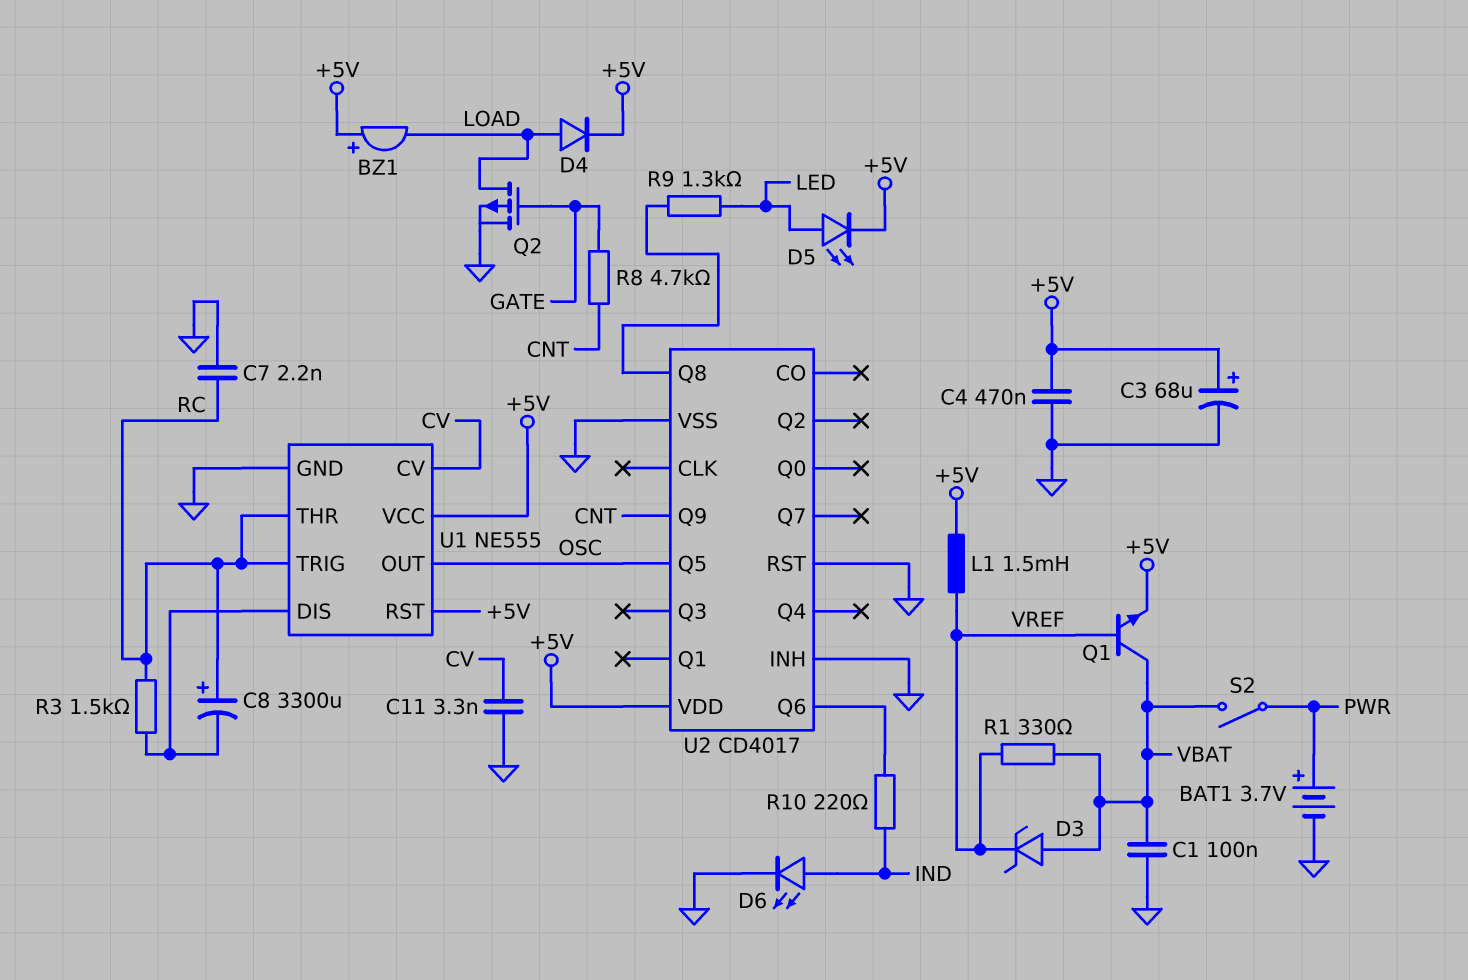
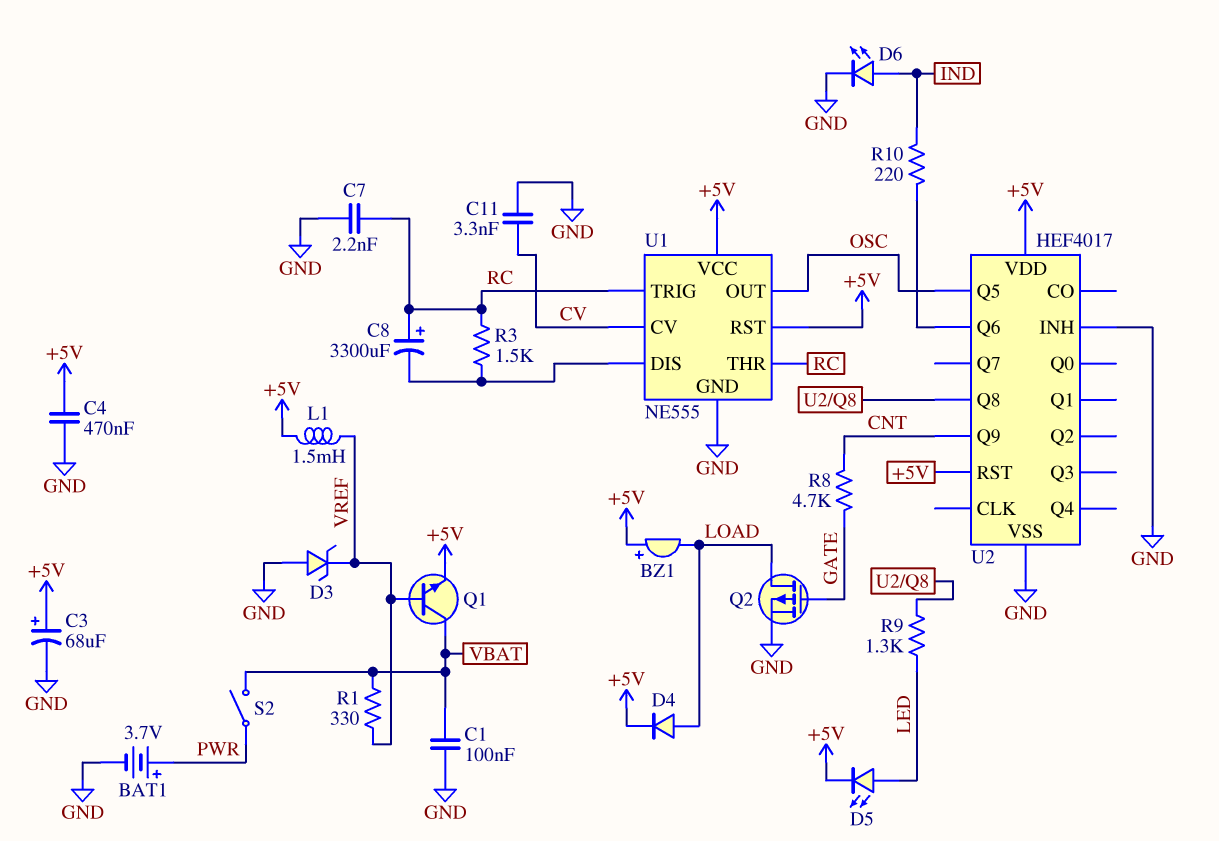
D3: zener (A VBAT, K VREF) -> zener (A GND, K VREF)
U2: CD4017 -> HEF4017
U2 pin RST: GND -> +5V

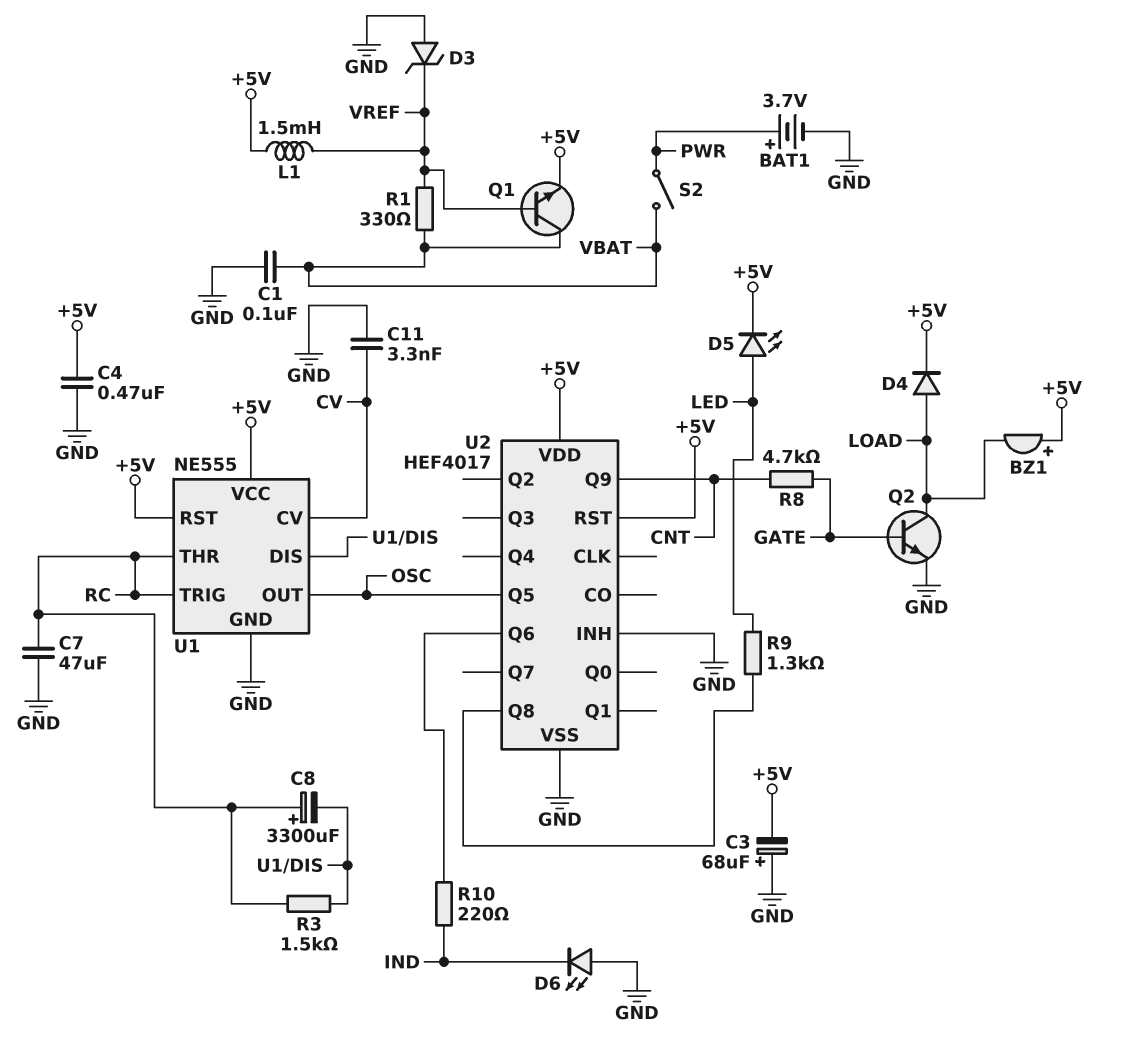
C3: 68uF (plus +5V, minus GND) -> 68uF (plus GND, minus +5V)
C7: 2.2nF (GND, RC) -> 47uF (GND, RC)
D6: LED (A IND, K GND) -> LED (A GND, K IND)
Q2: PMOS (G GATE, D LOAD, S GND) -> NPN (B GATE, C LOAD, E GND)

